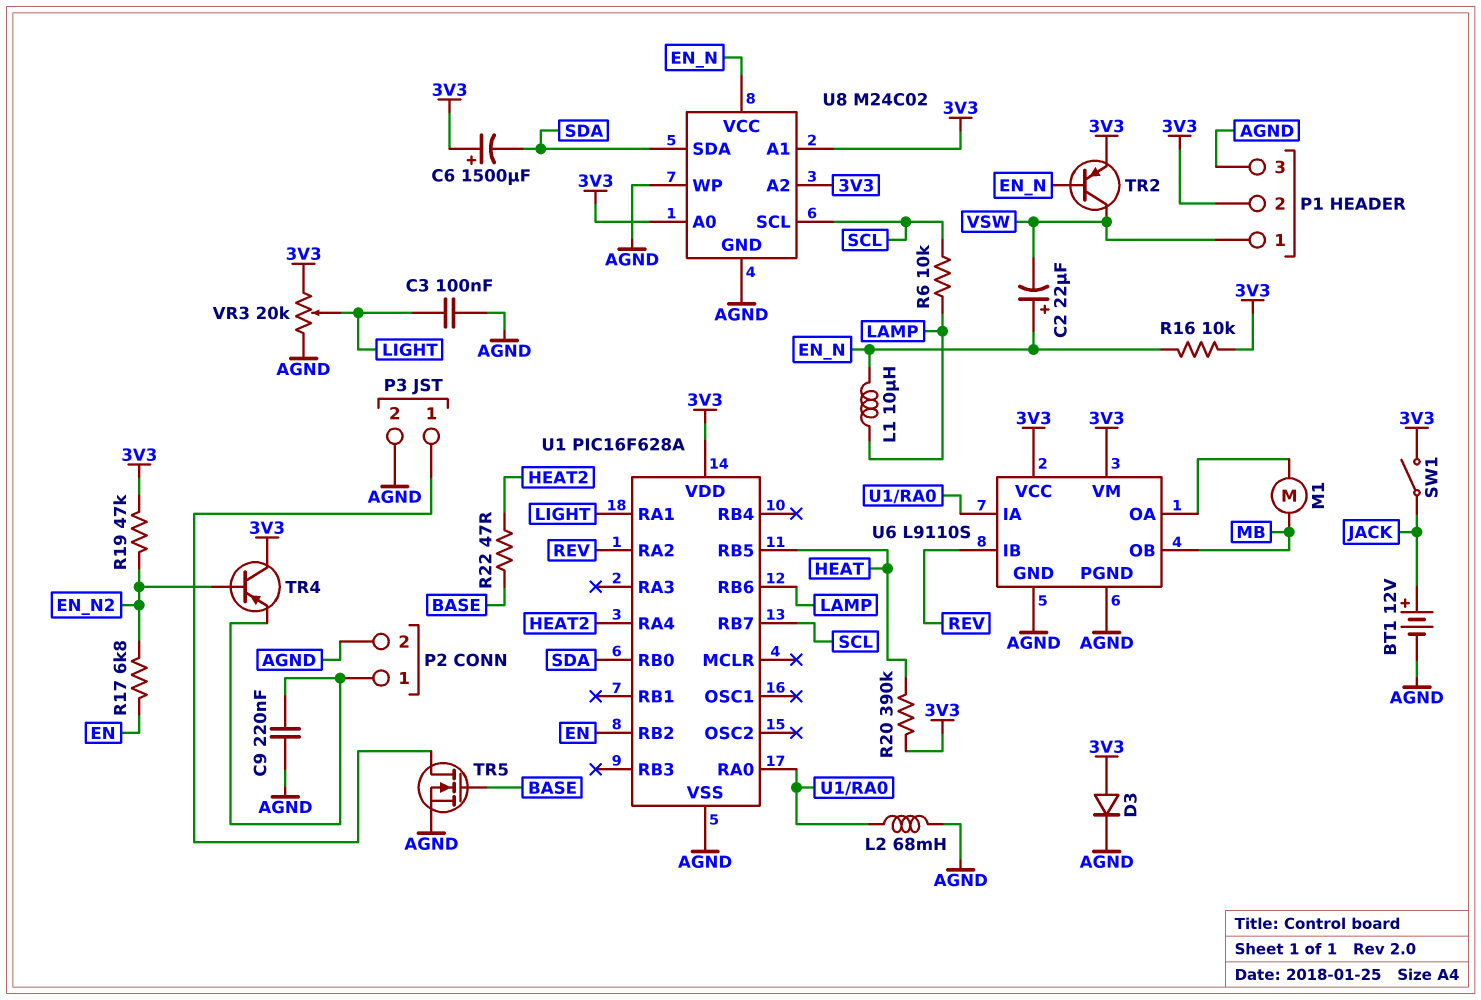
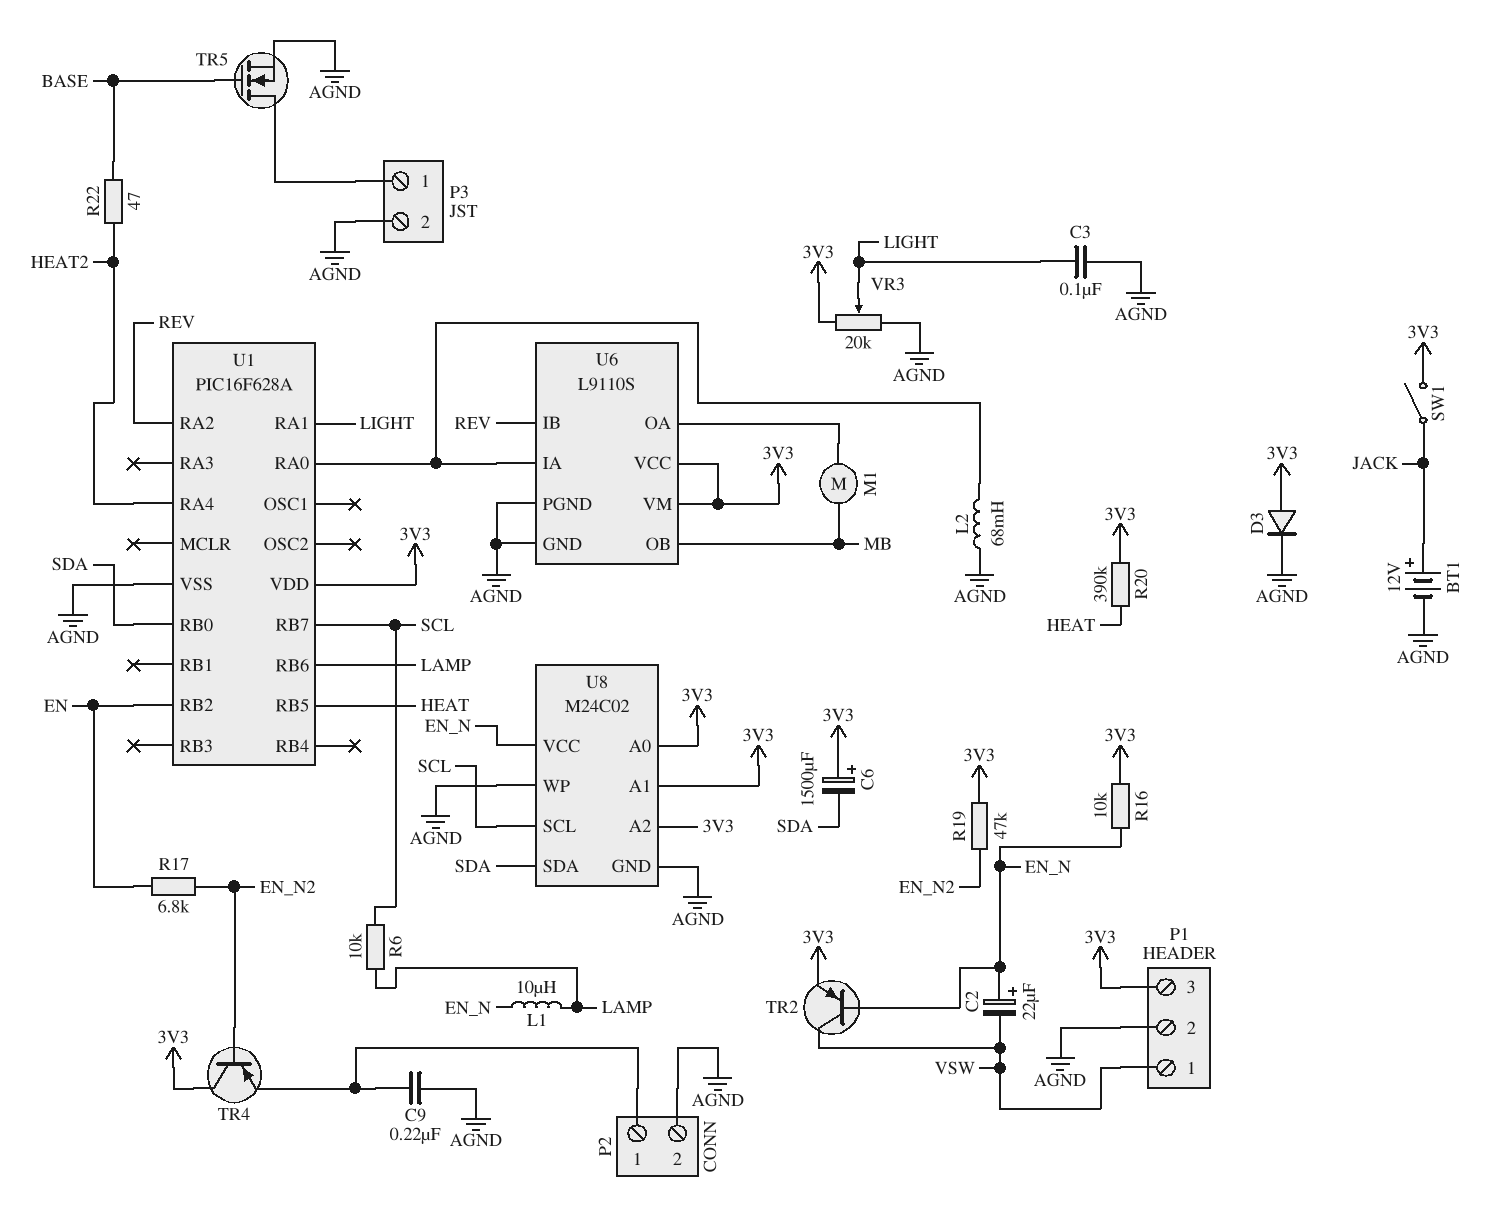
P1 pin 2: 3V3 -> AGND
P1 pin 3: AGND -> 3V3

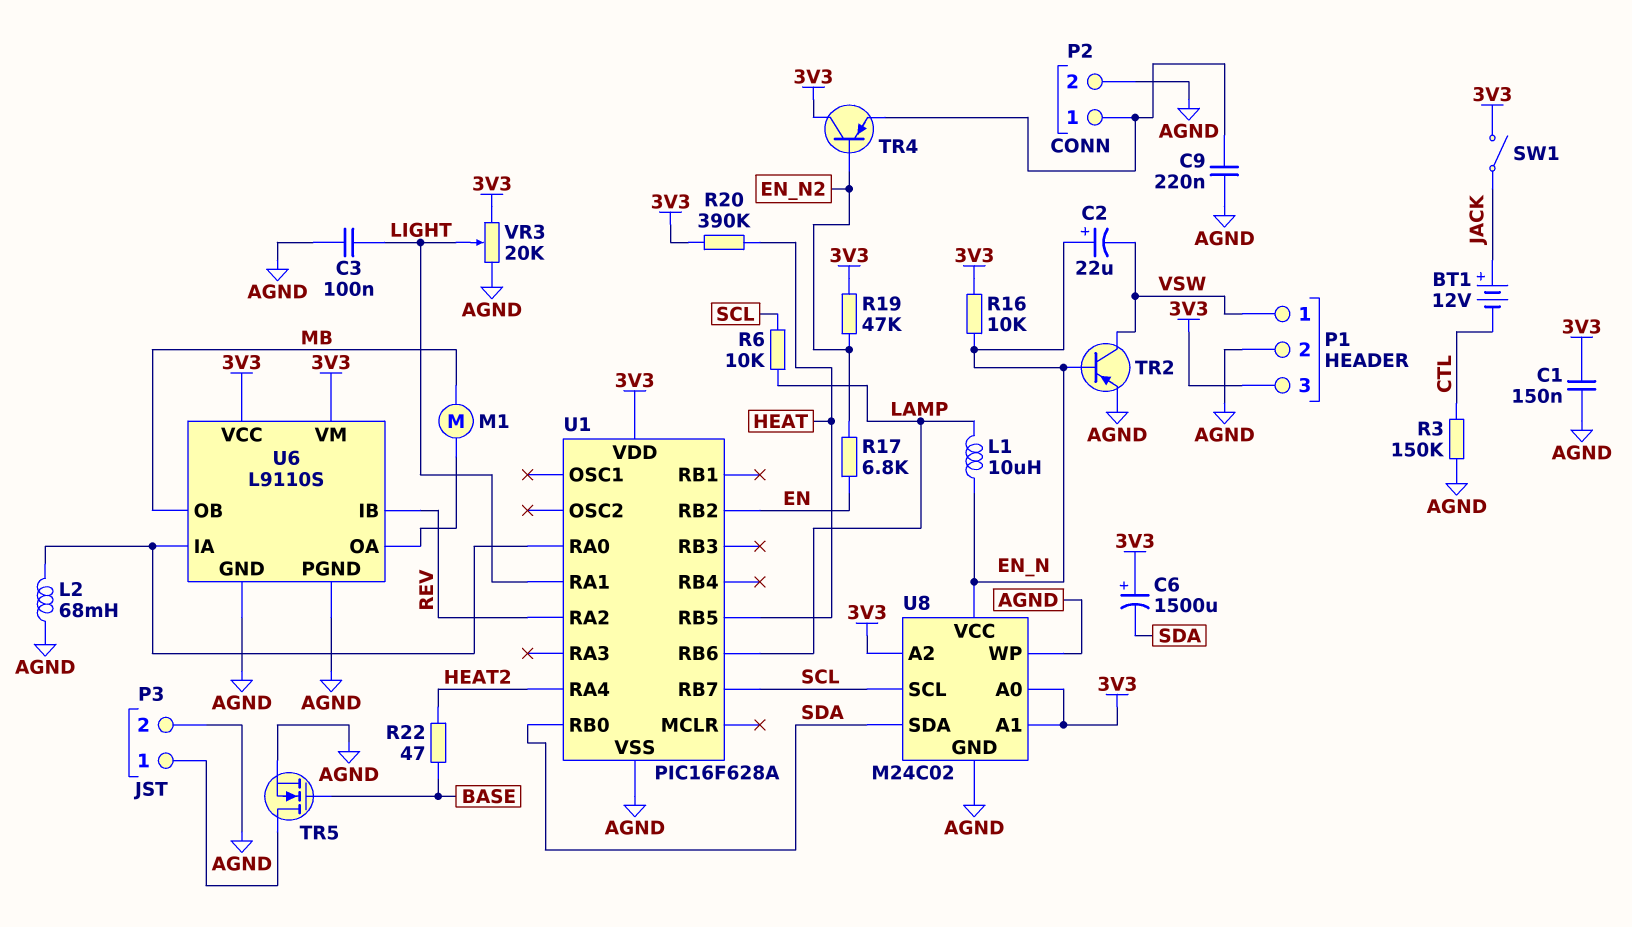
BT1: 12V (plus JACK, minus AGND) -> 12V (plus JACK, minus CTL)
C1: none -> 150nF (3V3, AGND)
D3: diode (A 3V3, K AGND) -> none
R3: none -> 150k (AGND, CTL)
TR2: PNP (B EN_N, C VSW, E 3V3) -> PNP (B EN_N, C VSW, E AGND)

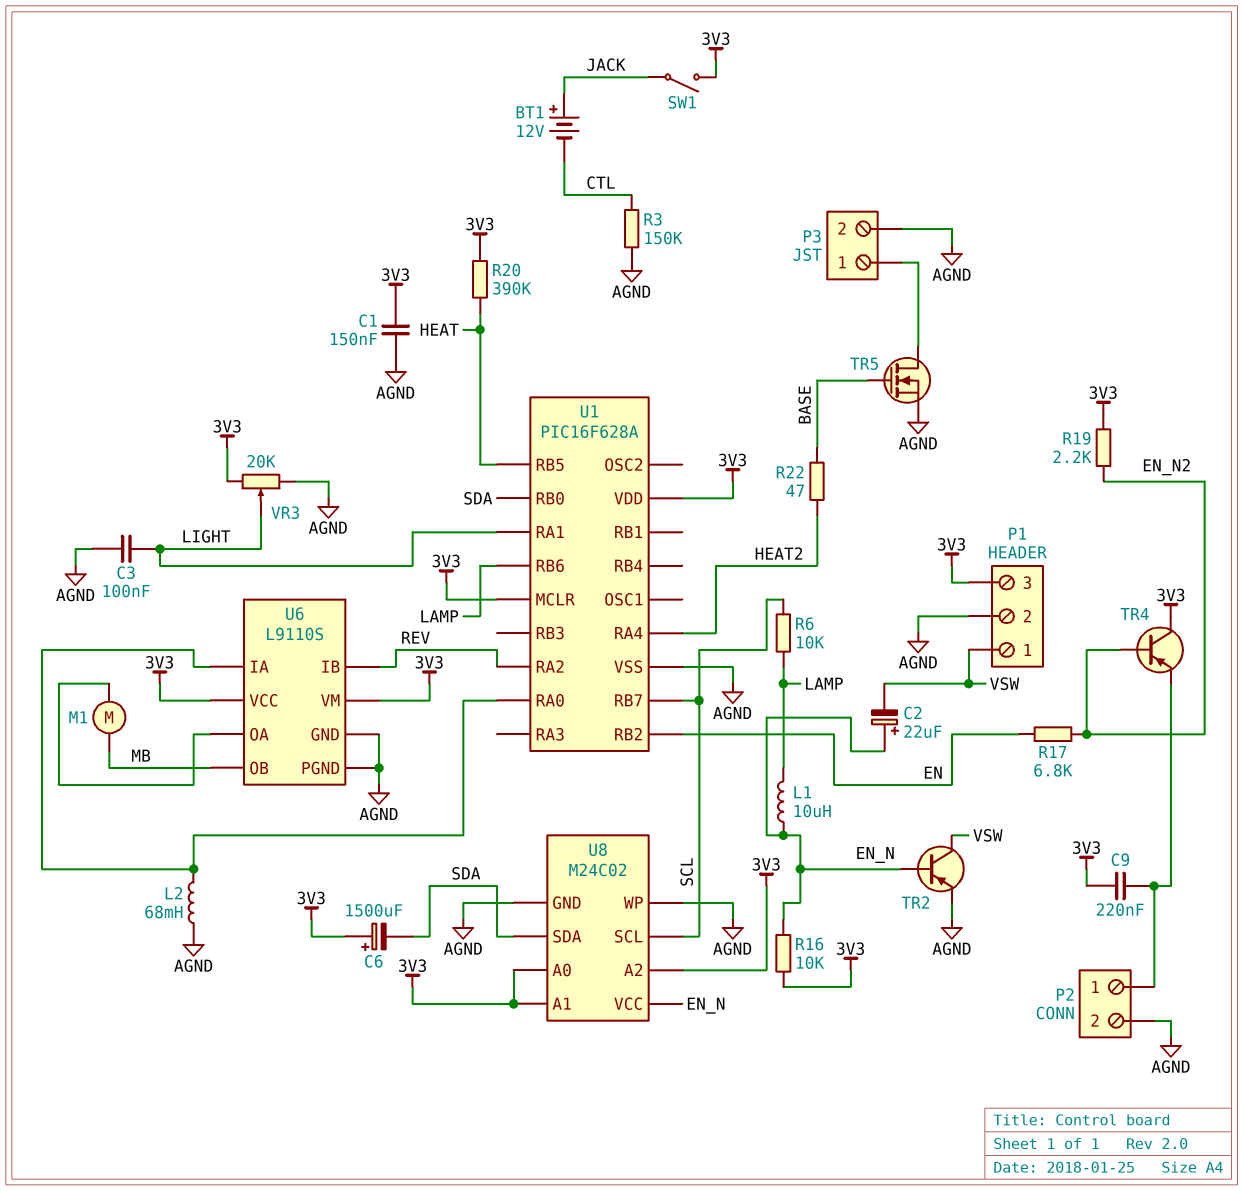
C9: 220nF (AGND, P2/1) -> 220nF (3V3, P2/1)
R19: 47k (3V3, EN_N2) -> 2.2k (3V3, EN_N2)
U1 pin MCLR: none -> 3V3

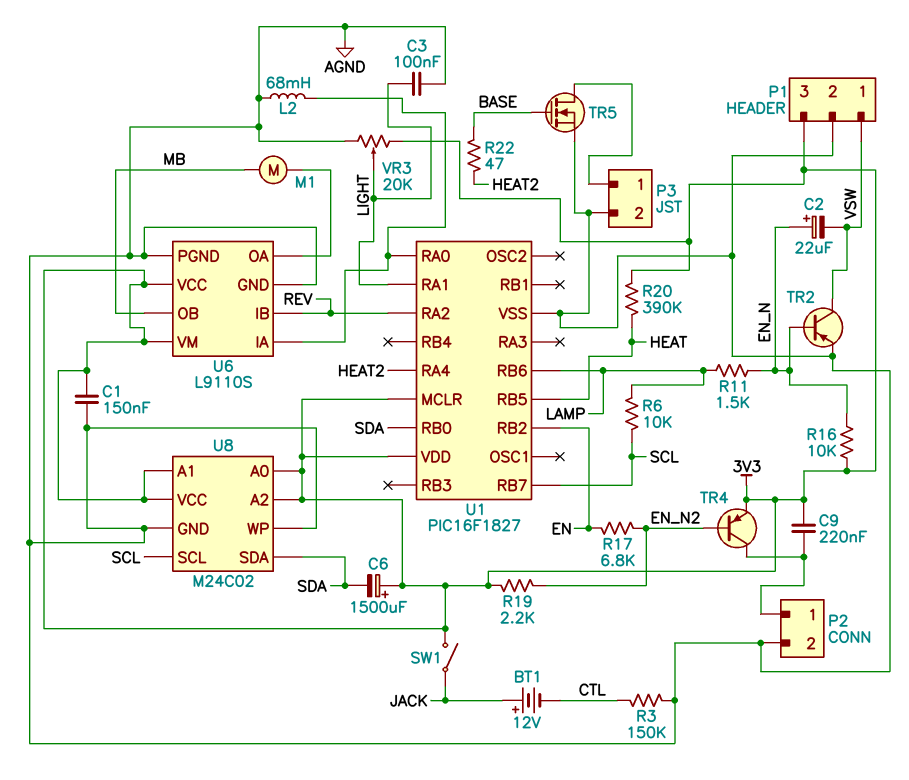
L1: 10uH (EN_N, LAMP) -> none
R11: none -> 1.5k (EN_N, LAMP)
TR4: PNP (B EN_N2, C 3V3, E P2/1) -> PNP (B EN_N2, C P2/1, E 3V3)
U1: PIC16F628A -> PIC16F1827
U8 pin VCC: EN_N -> 3V3

